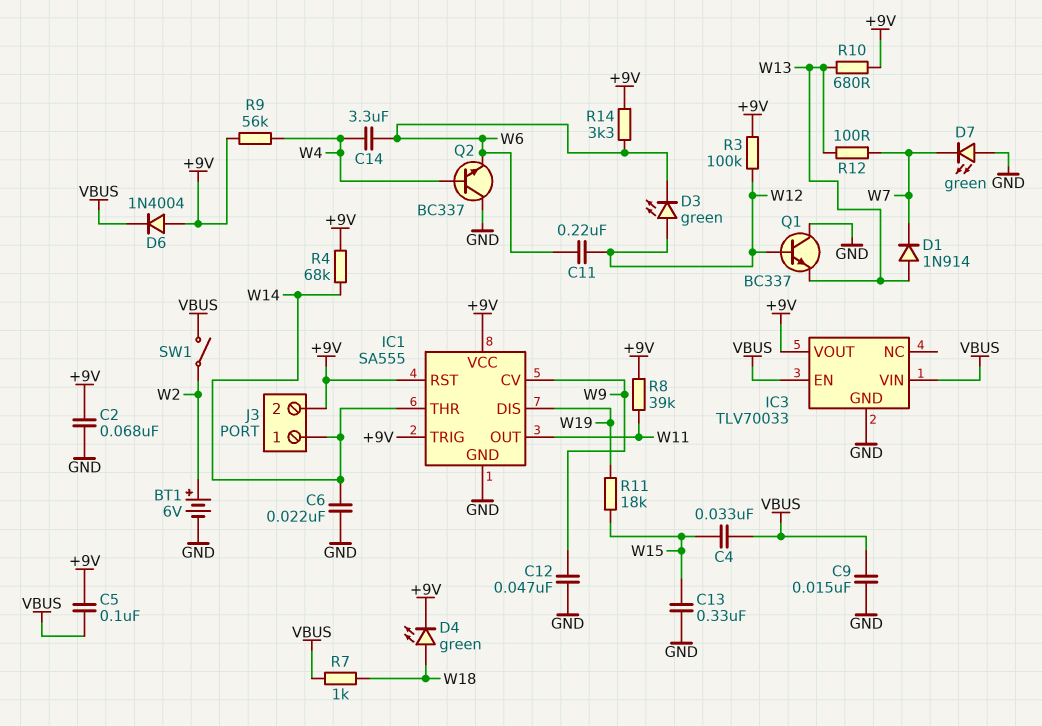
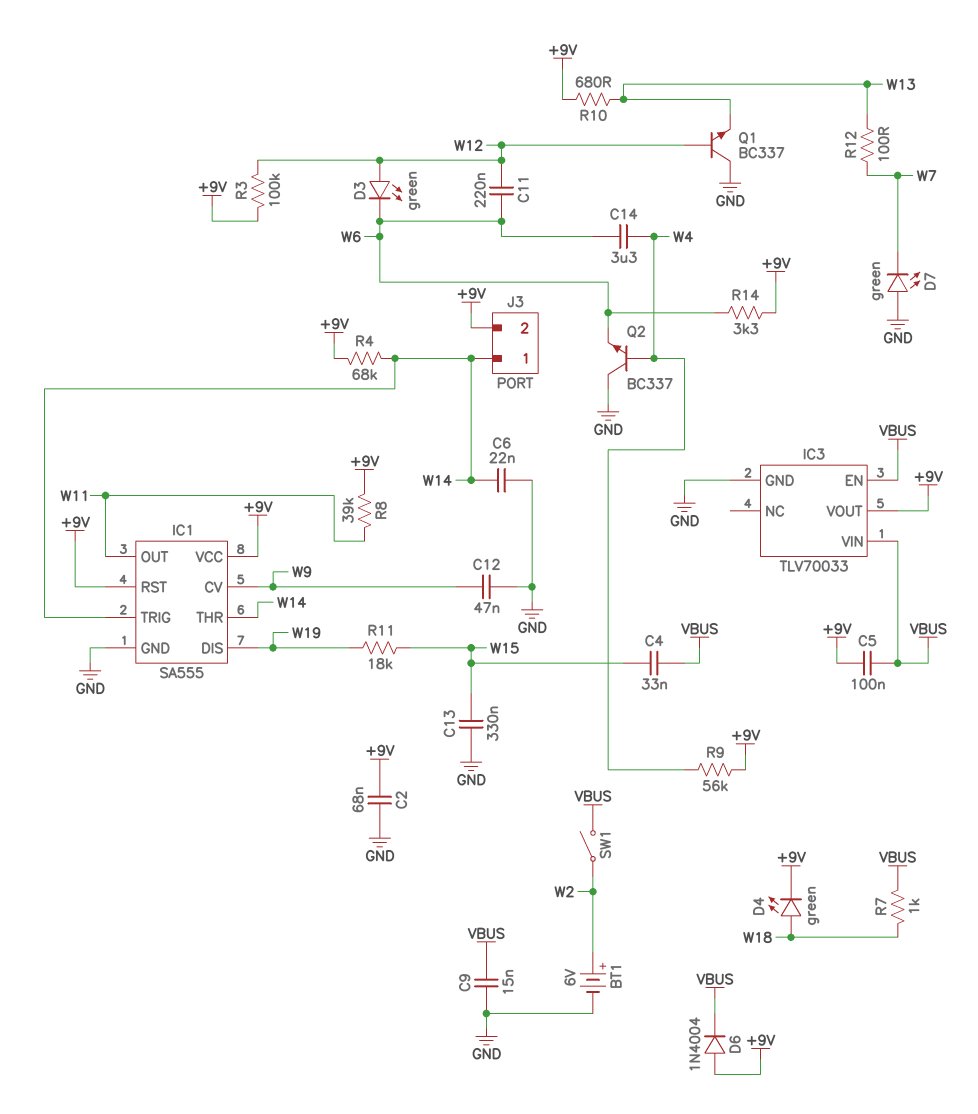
D1: diode 1N914 (A W13, K W7) -> none
IC1 pin TRIG: +9V -> W14

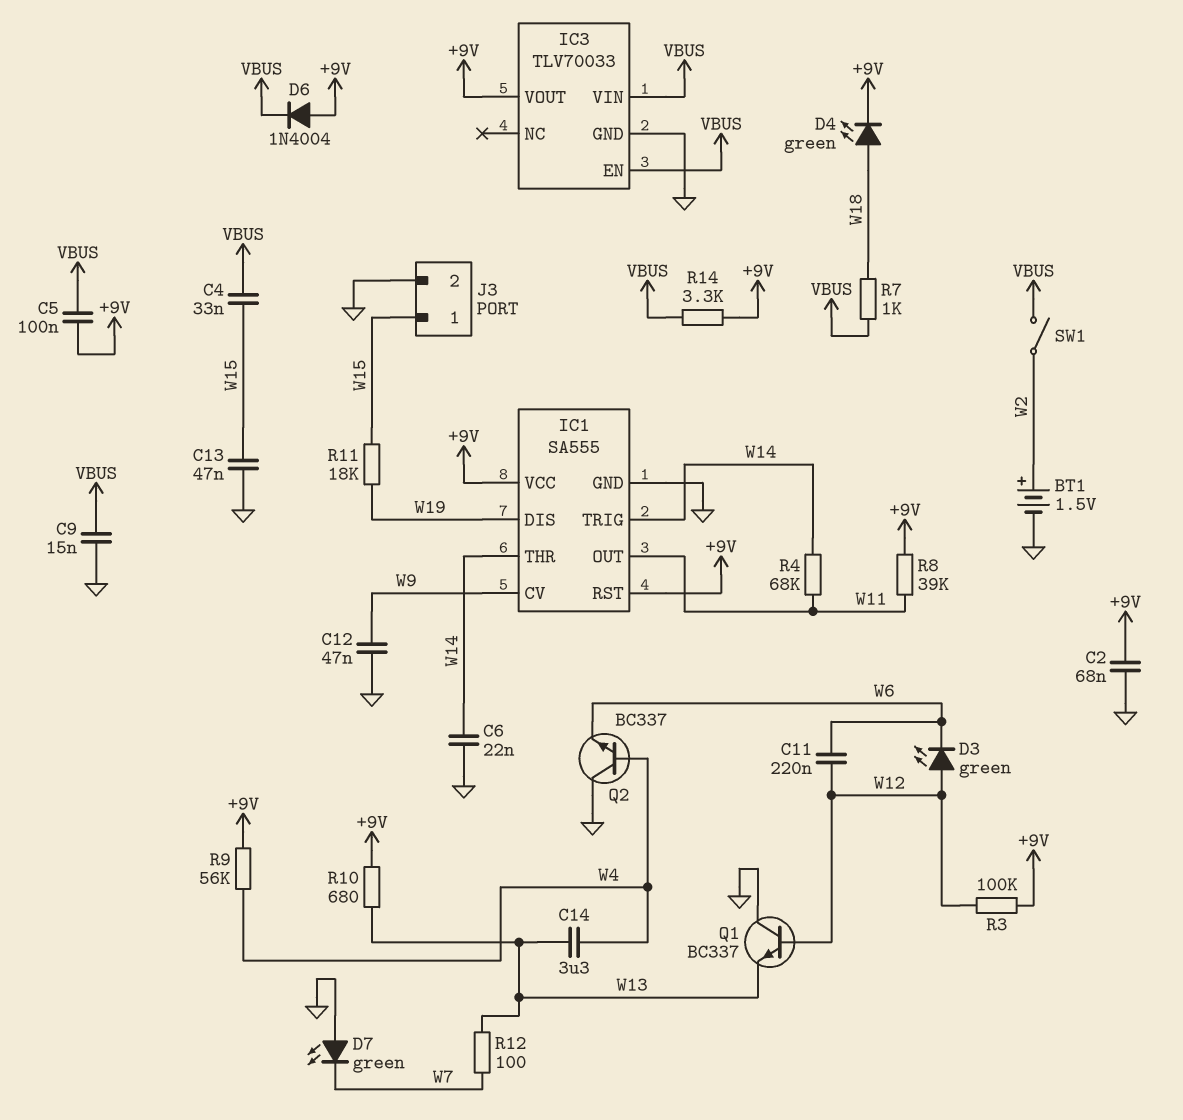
BT1: 6V (plus W2, minus GND) -> 1.5V (plus W2, minus GND)
C13: 330nF (GND, W15) -> 47nF (GND, W15)
C14: 3.3uF (W4, W6) -> 3.3uF (W4, W13)
J3 pin 1: W14 -> W15
J3 pin 2: +9V -> GND
R4: 68k (+9V, W14) -> 68k (W11, W14)
R14: 3.3k (+9V, W6) -> 3.3k (+9V, VBUS)

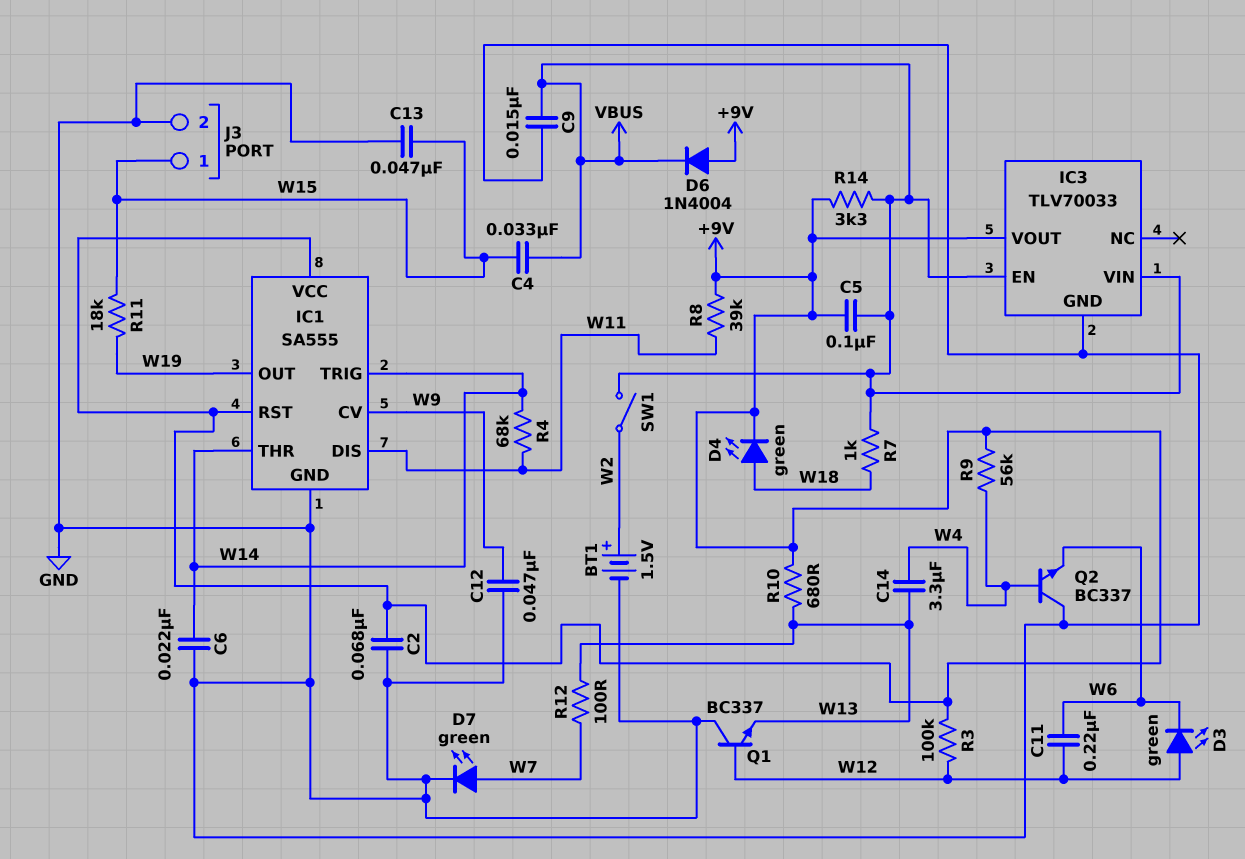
D7: LED green (A GND, K W7) -> LED green (A W7, K GND)
IC1 pin DIS: W19 -> W11
IC1 pin OUT: W11 -> W19

